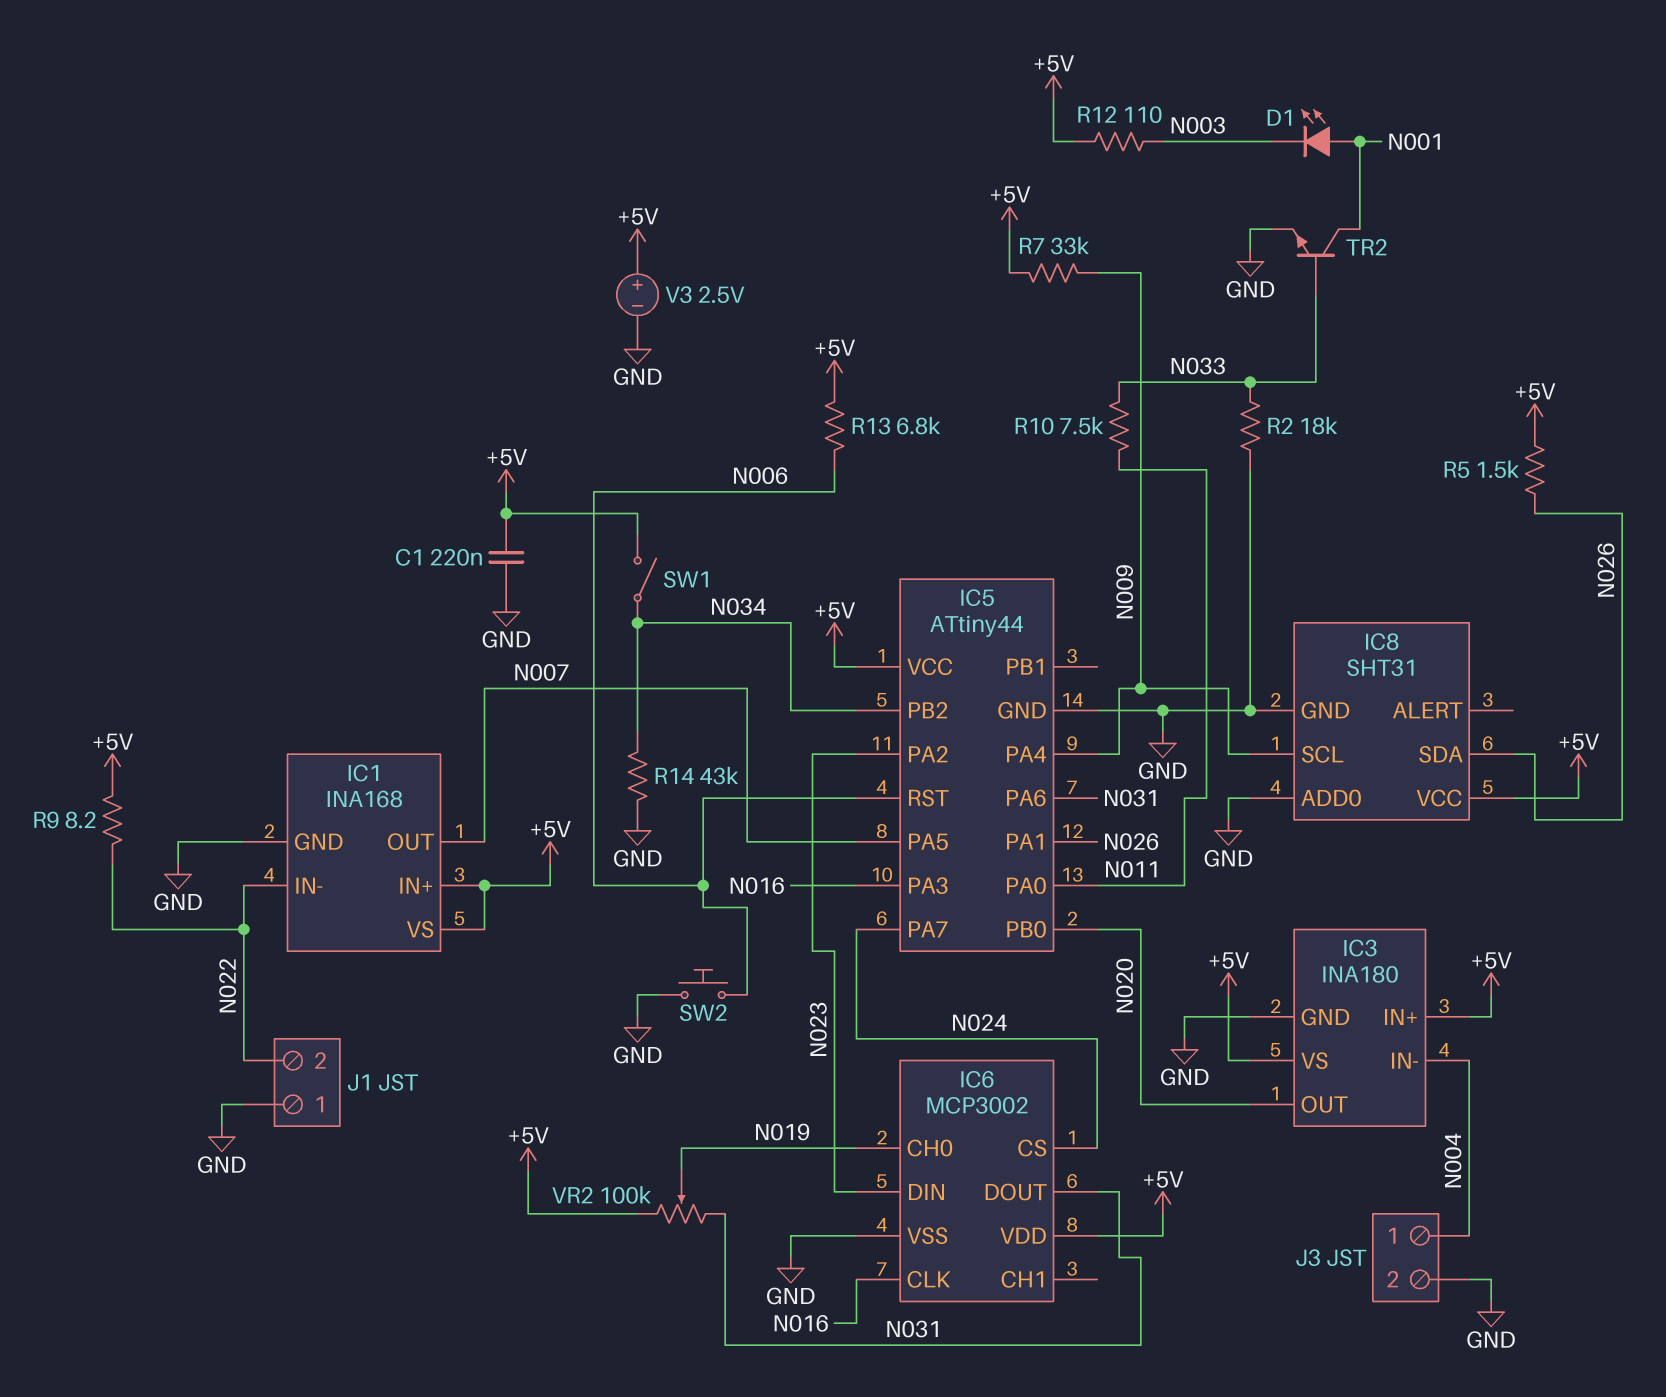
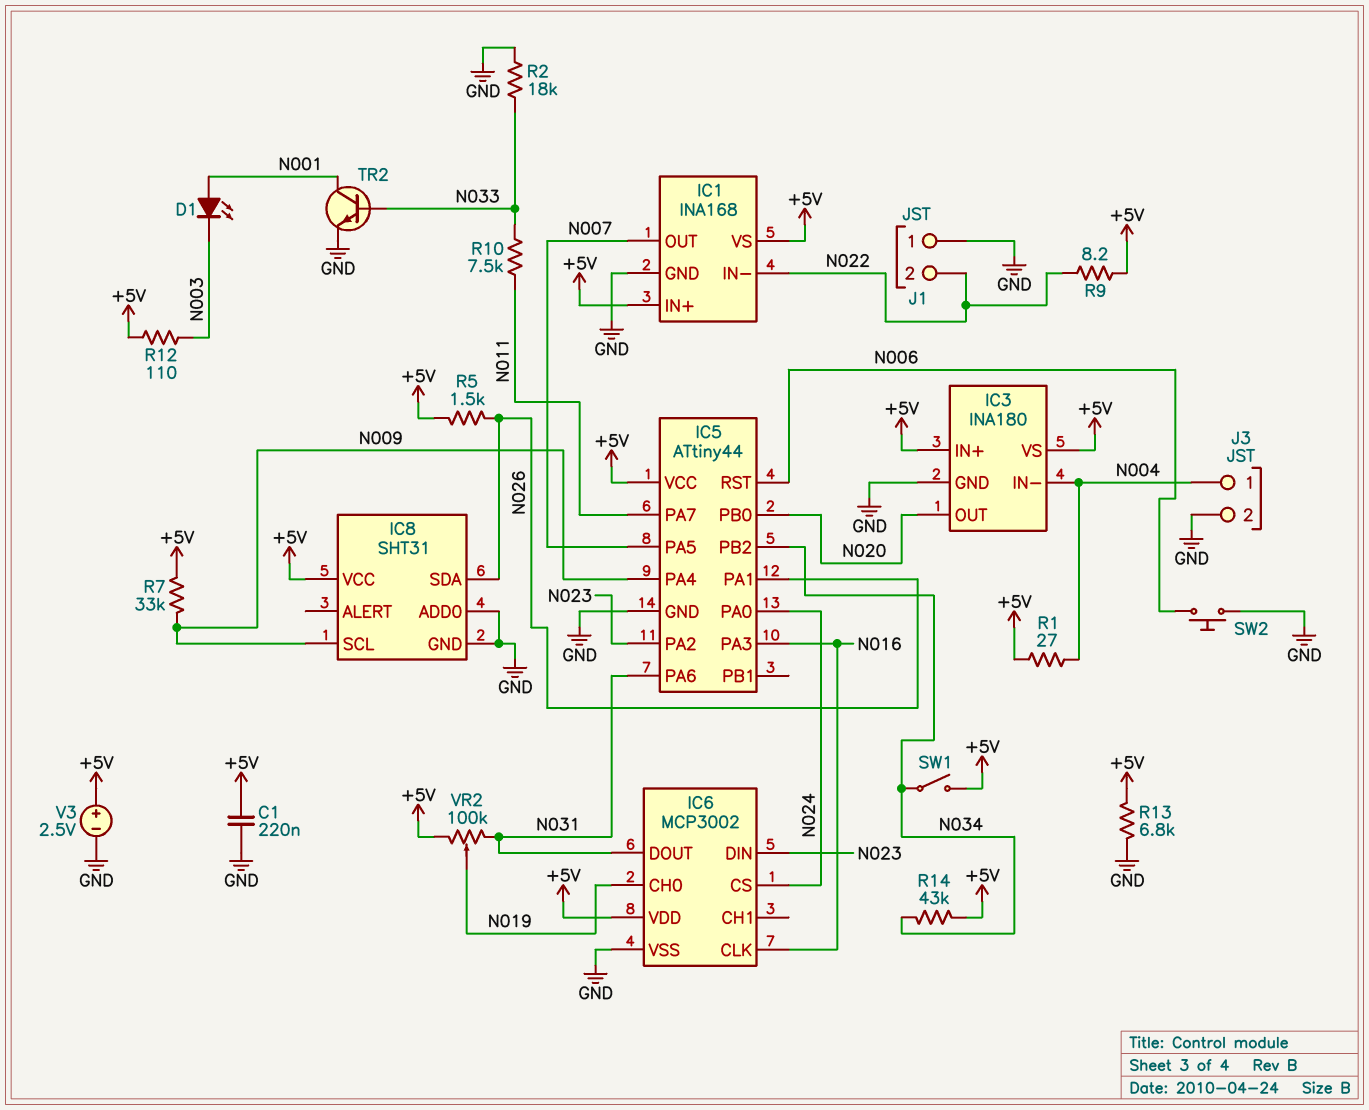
IC5 pin PA0: N011 -> N024
IC5 pin PA7: N024 -> N011
R1: none -> 27 (+5V, N004)
R13: 6.8k (+5V, N006) -> 6.8k (+5V, GND)
R14: 43k (GND, N034) -> 43k (+5V, N034)

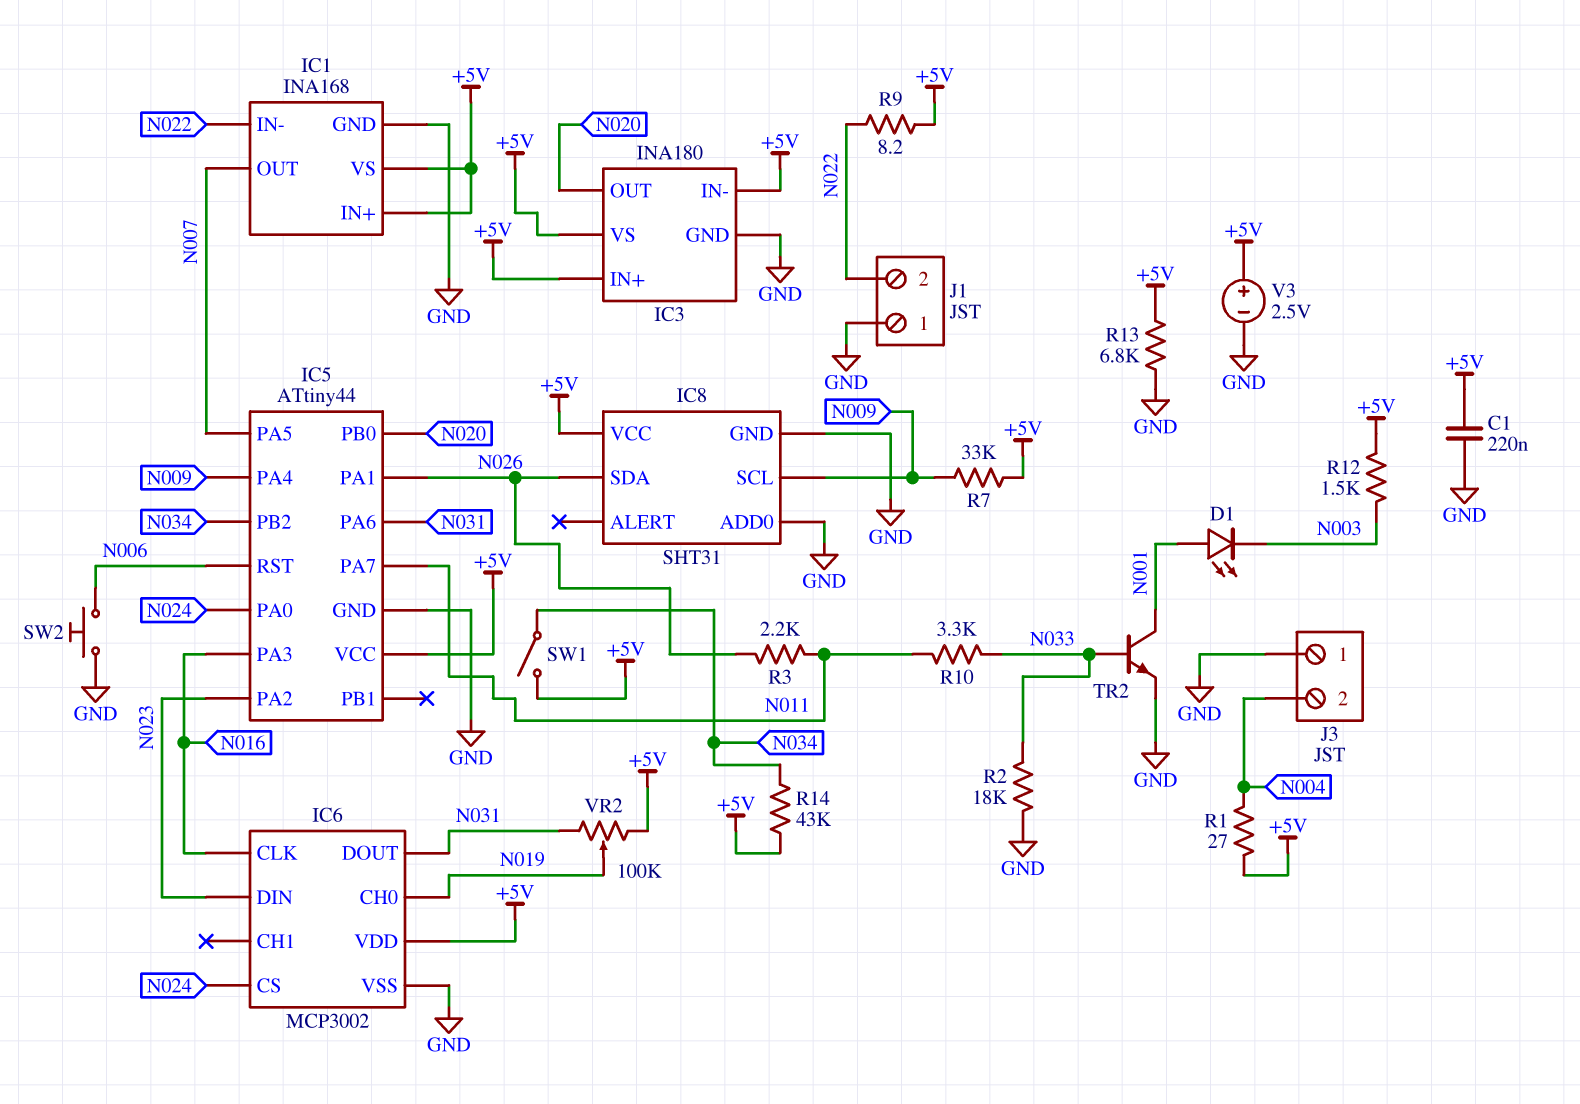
IC3 pin IN-: N004 -> +5V
J3 pin 1: N004 -> GND
J3 pin 2: GND -> N004
R3: none -> 2.2k (N011, N026)
R5: 1.5k (+5V, N026) -> none
R10: 7.5k (N011, N033) -> 3.3k (N011, N033)
R12: 110 (+5V, N003) -> 1.5k (+5V, N003)

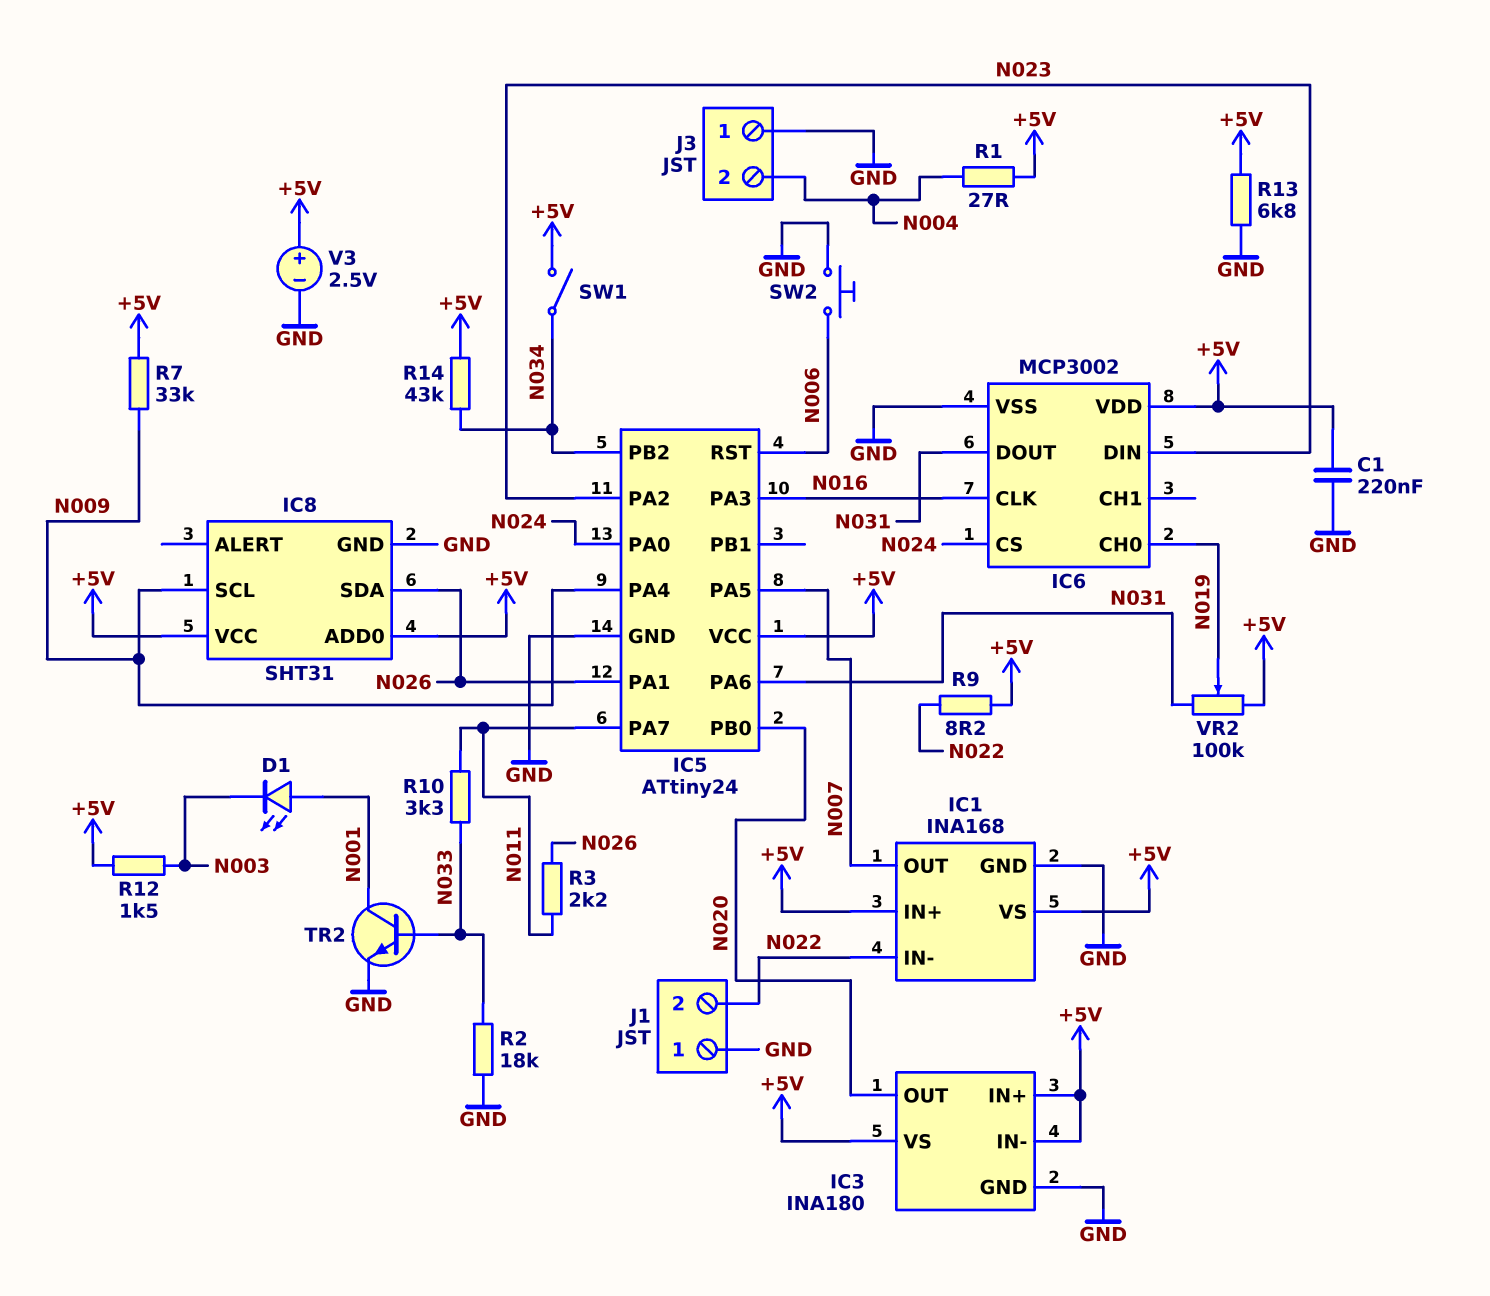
IC5: ATtiny44 -> ATtiny24
IC8 pin ADD0: GND -> +5V

